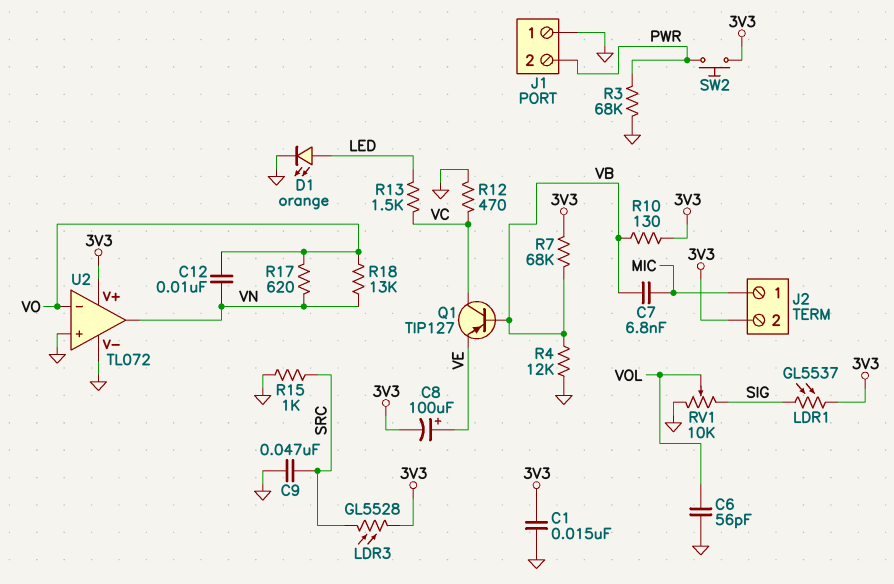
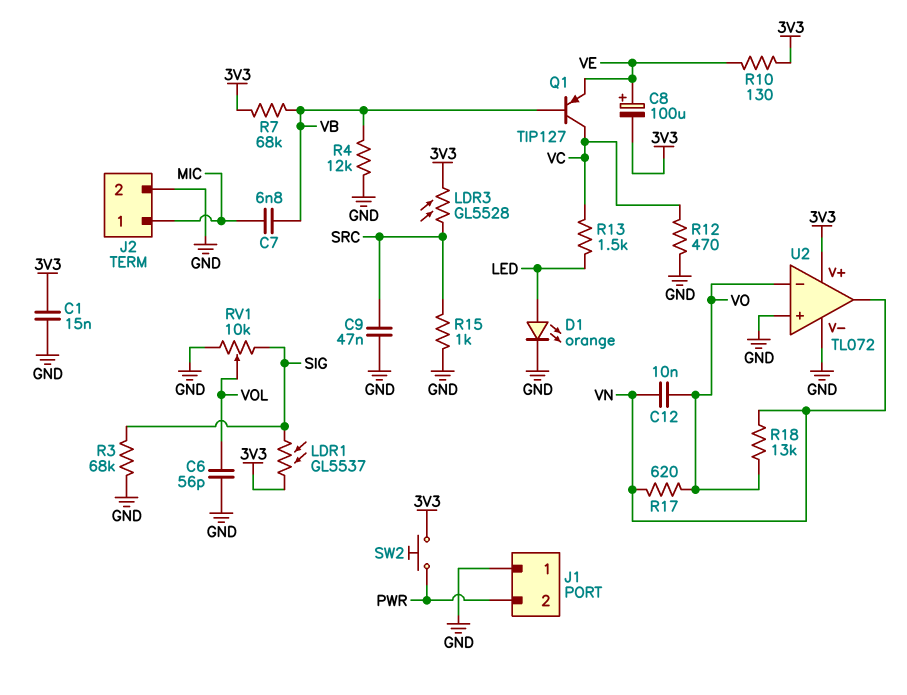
J2 pin 2: 3V3 -> GND
R3: 68k (GND, PWR) -> 68k (GND, SIG)
R10: 130 (3V3, VB) -> 130 (3V3, VE)

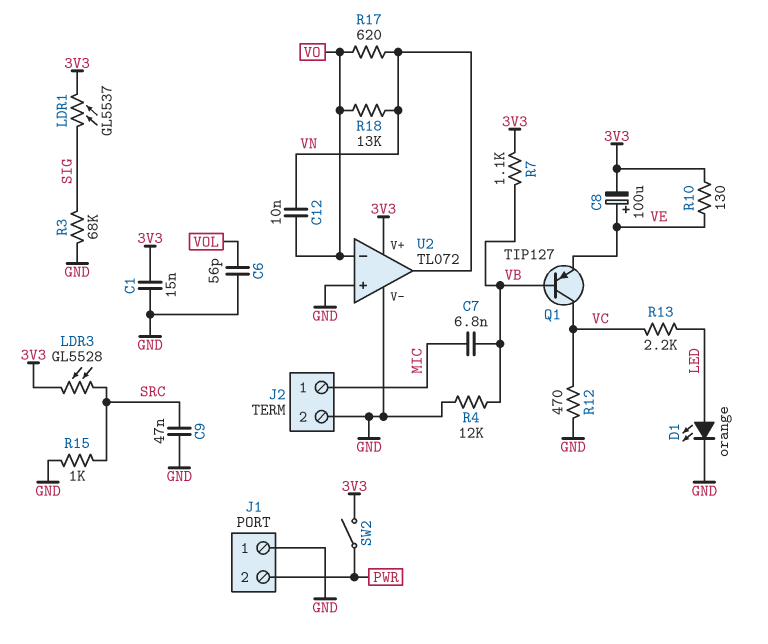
R7: 68k (3V3, VB) -> 1.1k (3V3, VB)
R13: 1.5k (LED, VC) -> 2.2k (LED, VC)
RV1: 10k (GND, SIG, wiper VOL) -> none
SW2: button (3V3, PWR) -> switch (3V3, PWR)

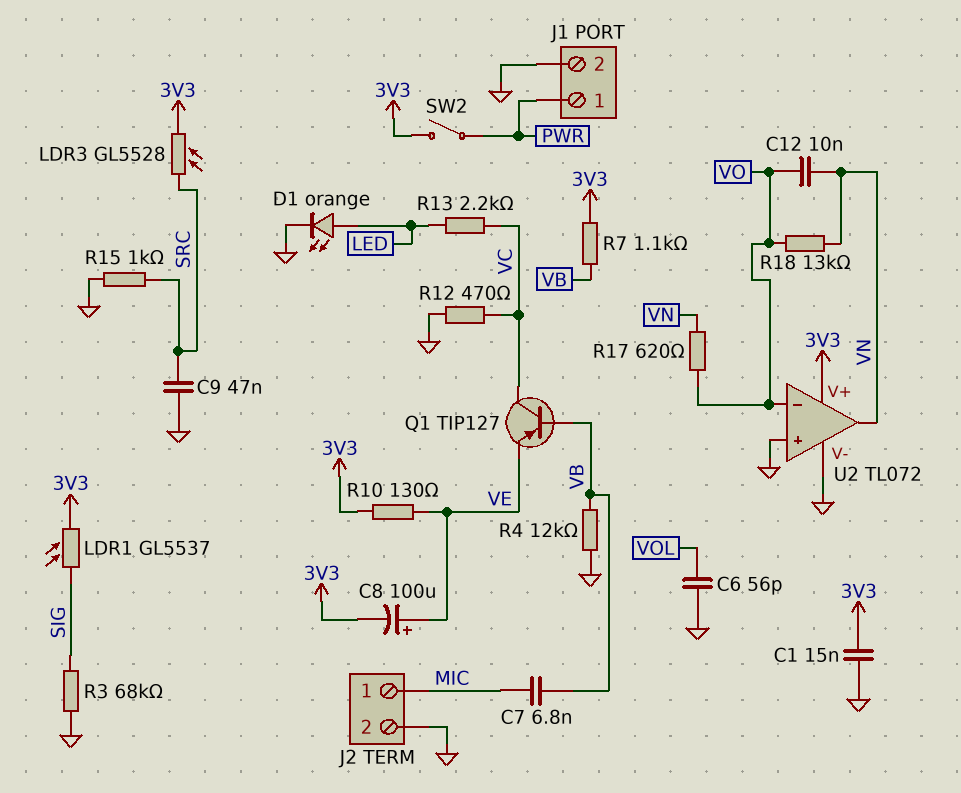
J1 pin 1: GND -> PWR
J1 pin 2: PWR -> GND

